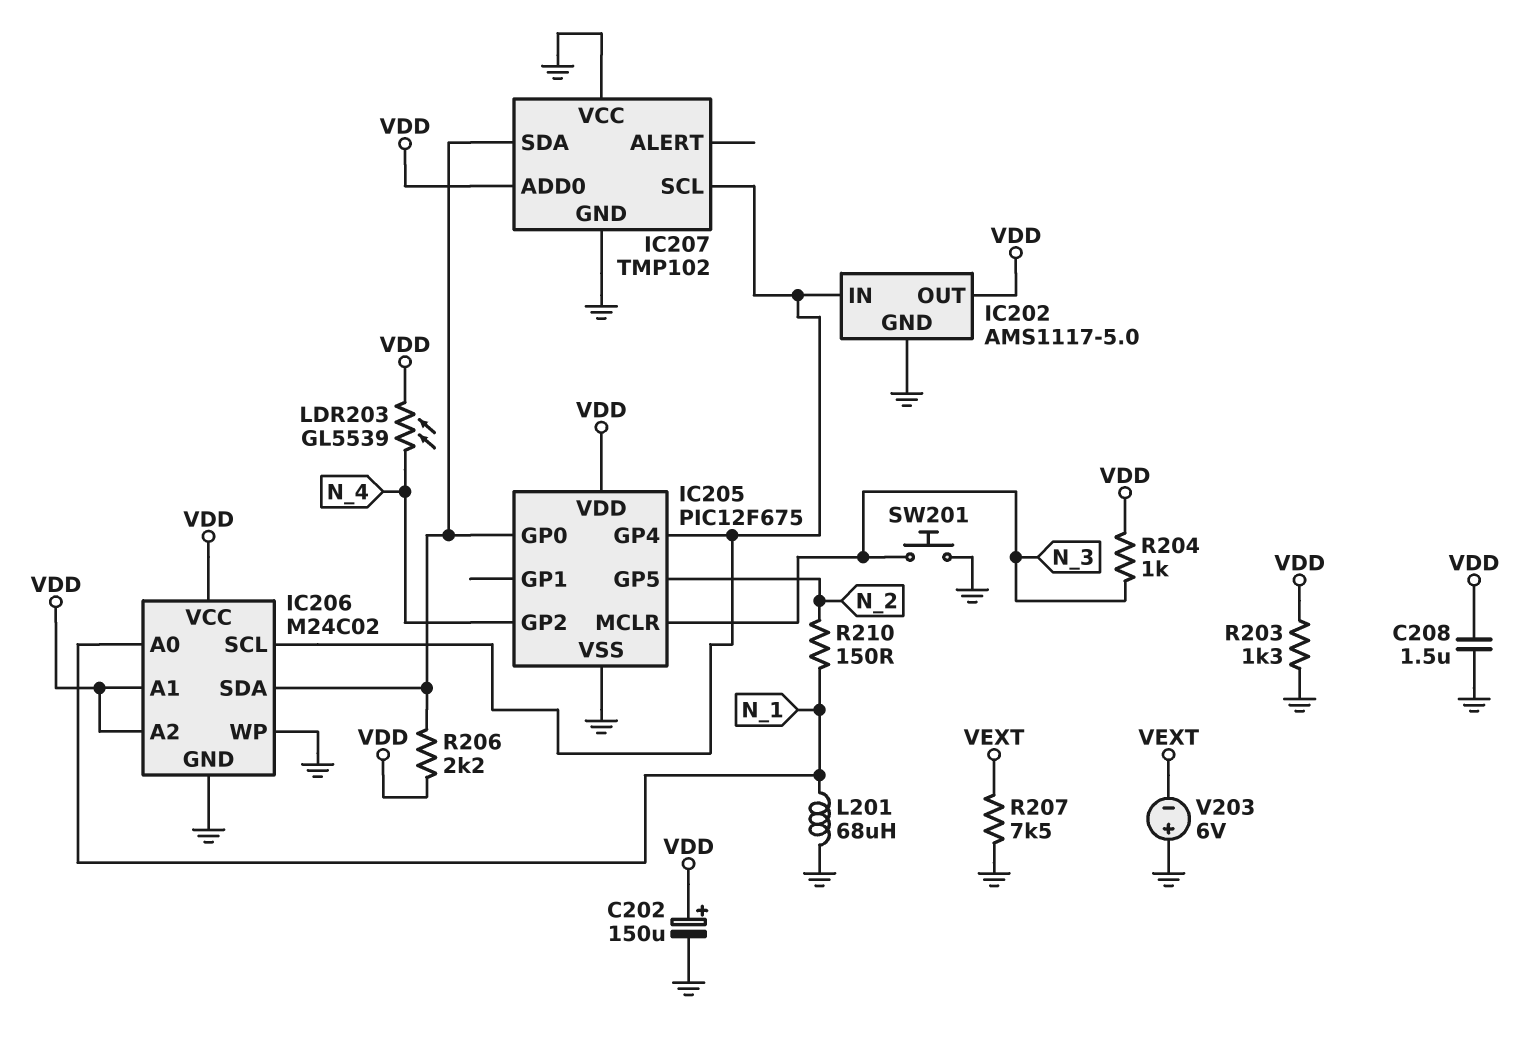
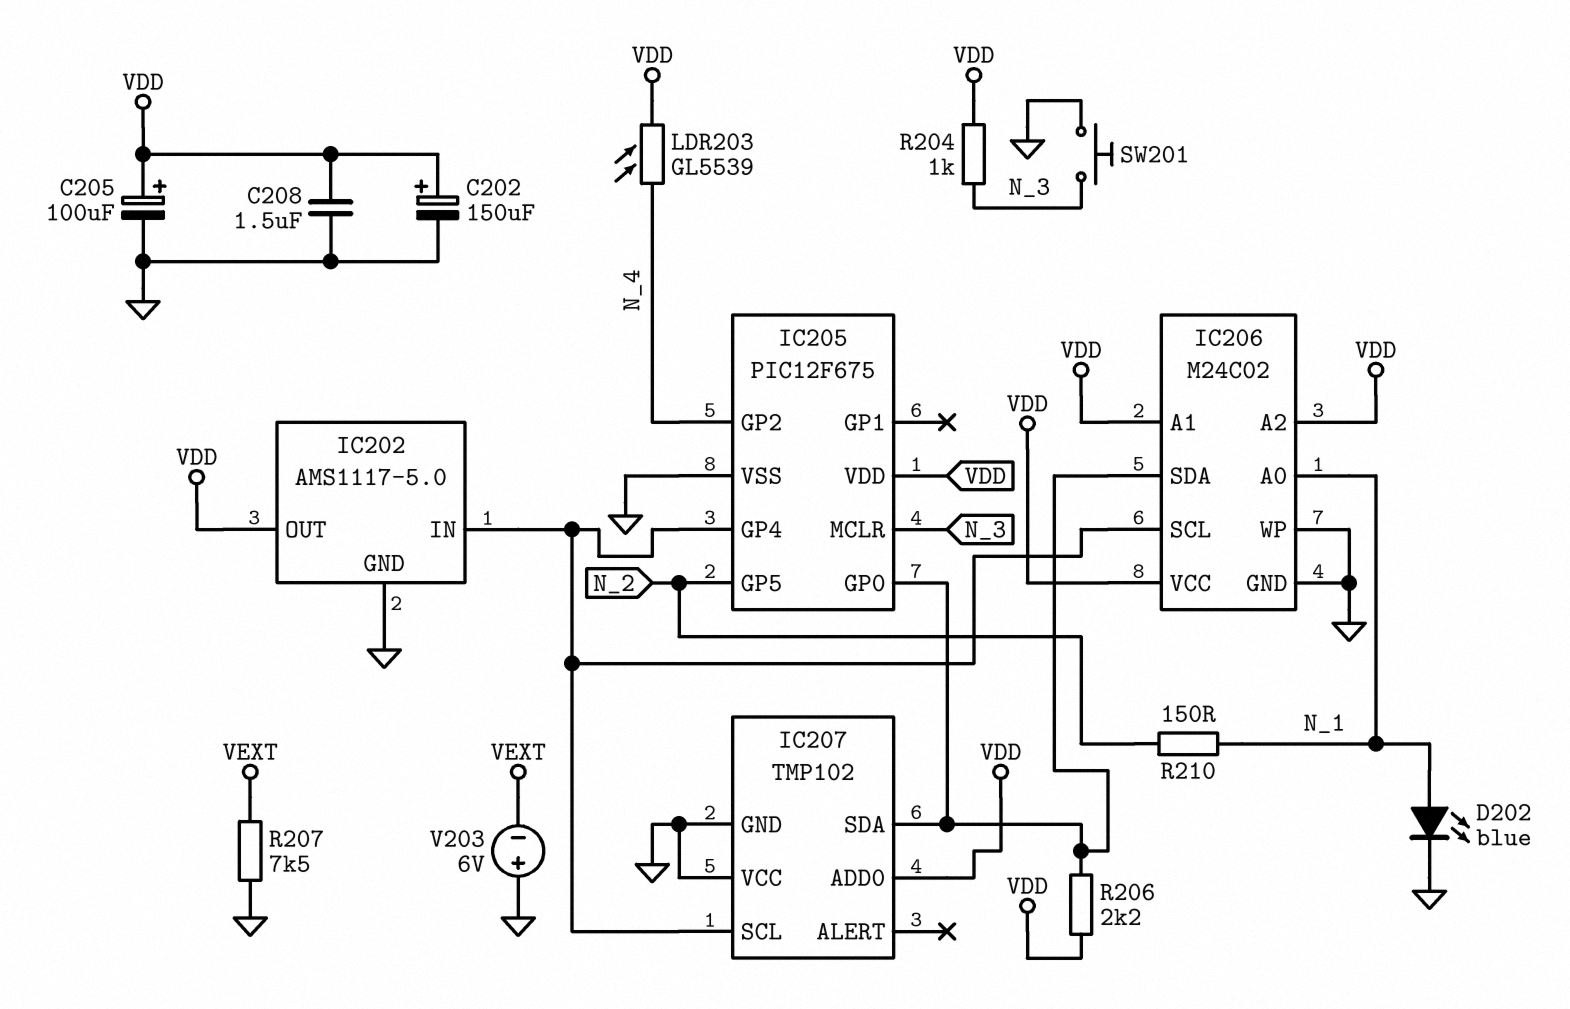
C205: none -> 100uF (plus VDD, minus GND)
D202: none -> LED blue (A N_1, K GND)
L201: 68uH (GND, N_1) -> none
R203: 1.3k (GND, VDD) -> none

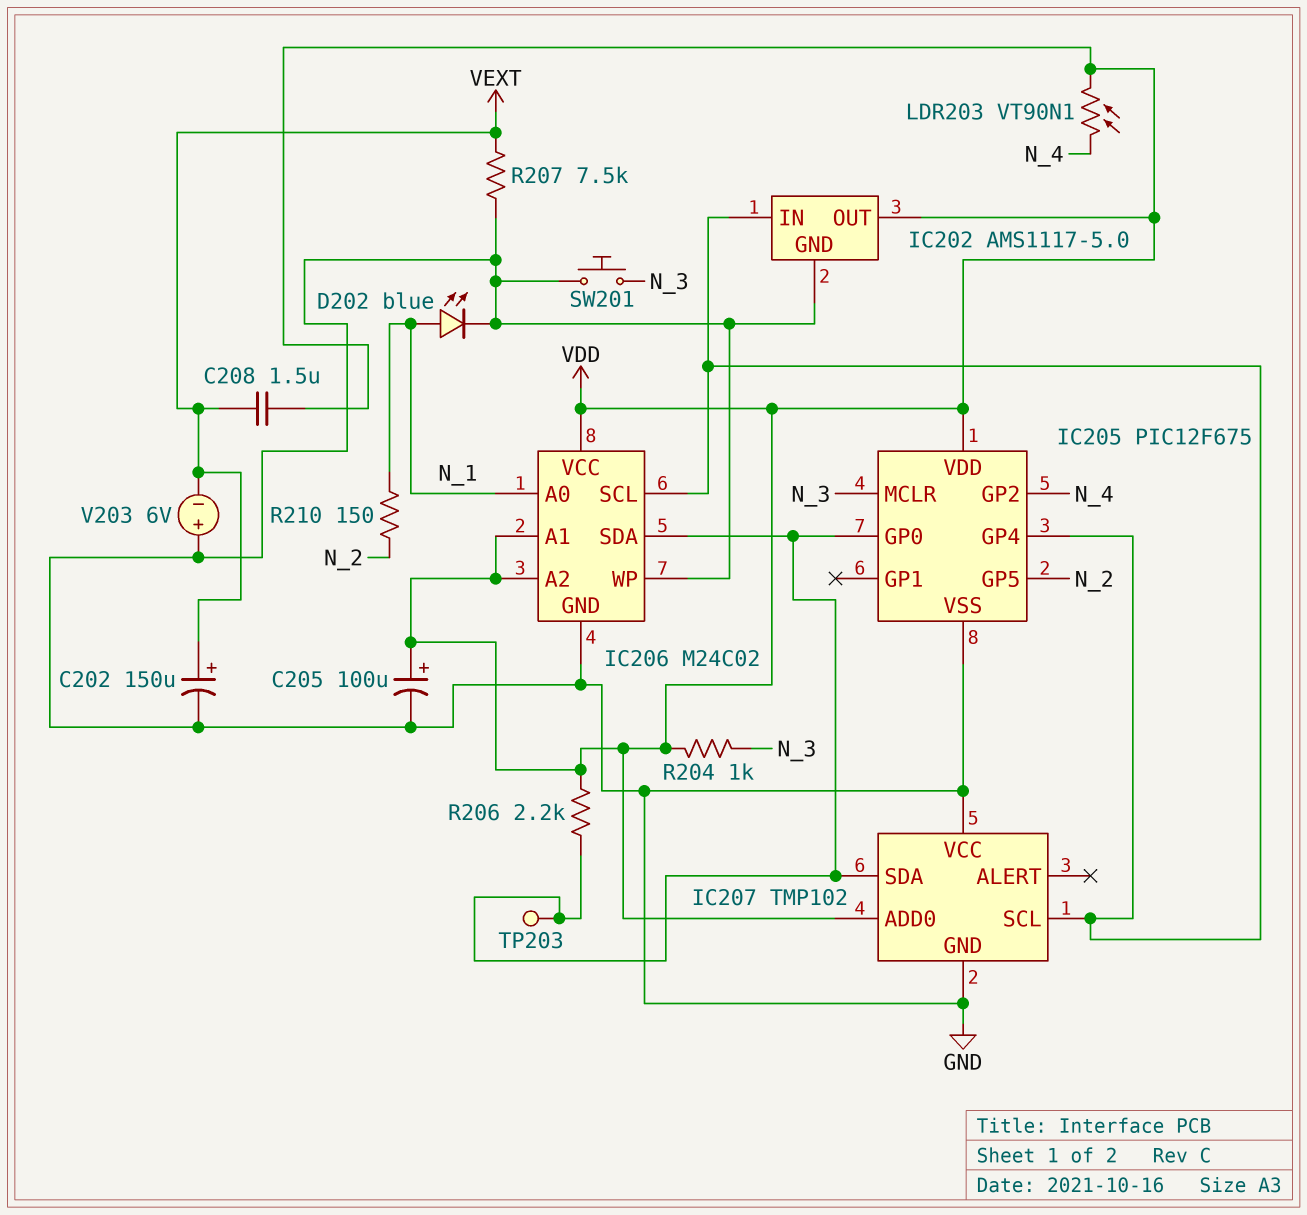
C202: 150uF (plus VDD, minus GND) -> 150uF (plus VEXT, minus GND)
C208: 1.5uF (GND, VDD) -> 1.5uF (VDD, VEXT)
LDR203: GL5539 (N_4, VDD) -> VT90N1 (N_4, VDD)
TP203: none -> test point (IC205/GP0)

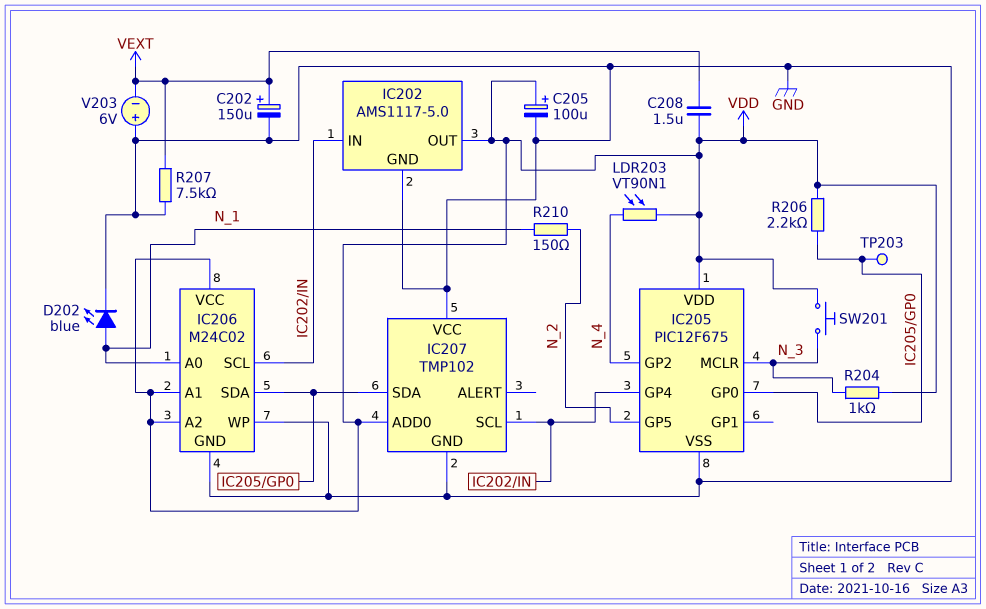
SW201: button (GND, N_3) -> button (N_3, VDD)

